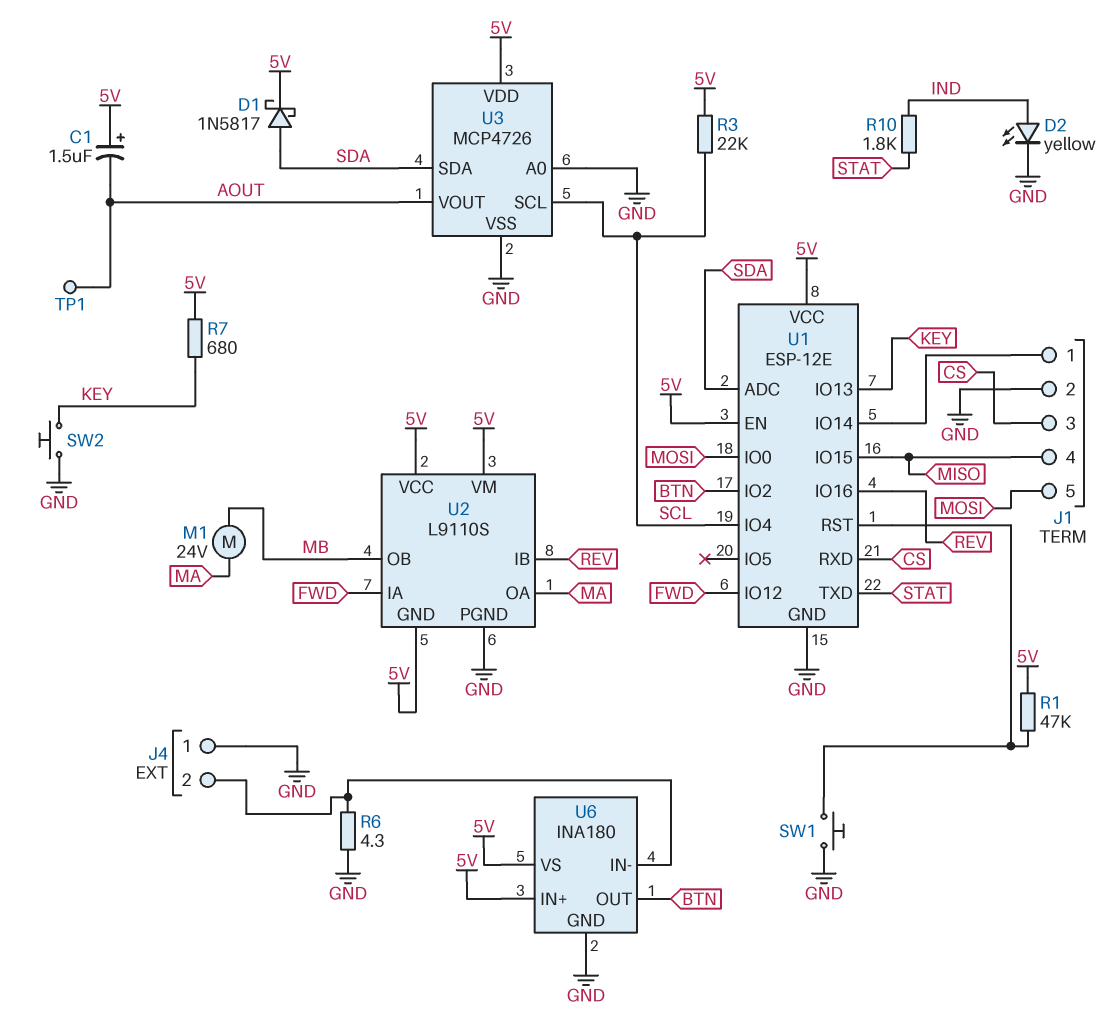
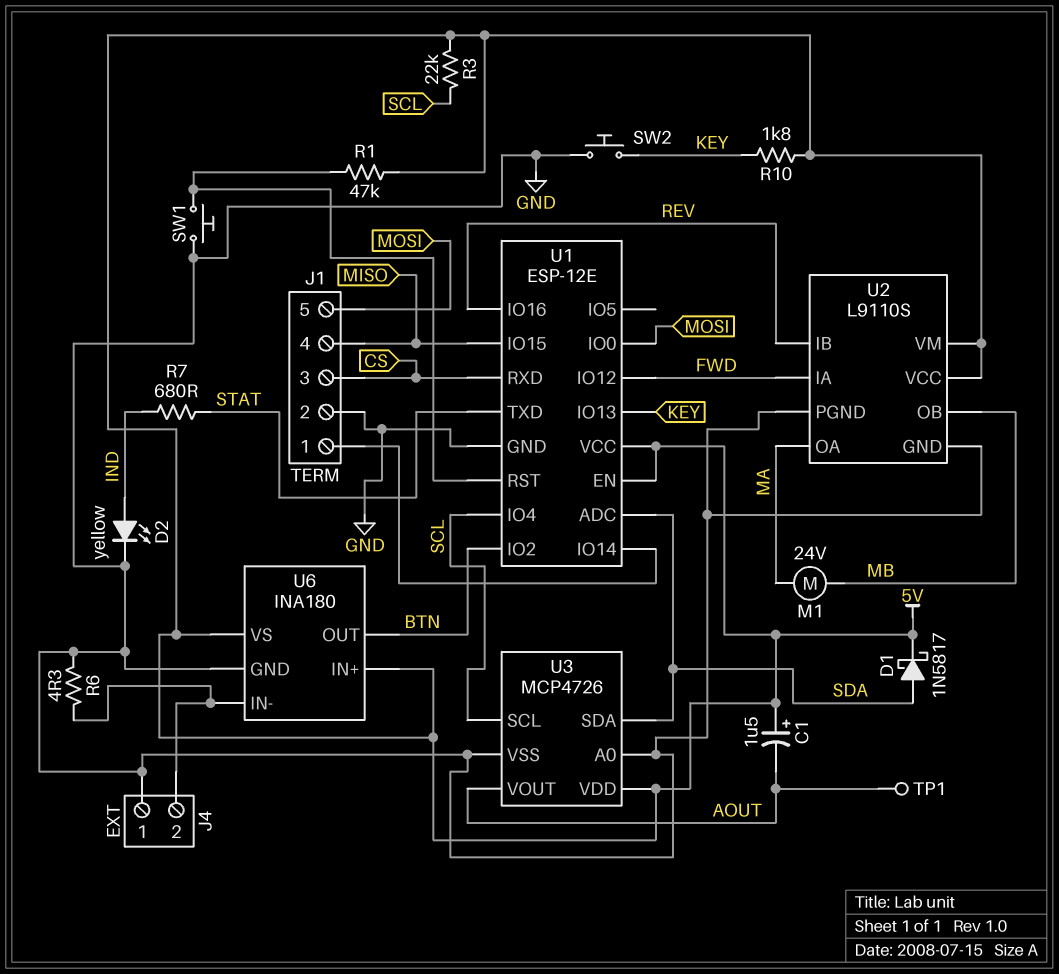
R7: 680 (5V, KEY) -> 680 (IND, STAT)
R10: 1.8k (IND, STAT) -> 1.8k (5V, KEY)
U2 pin GND: 5V -> GND

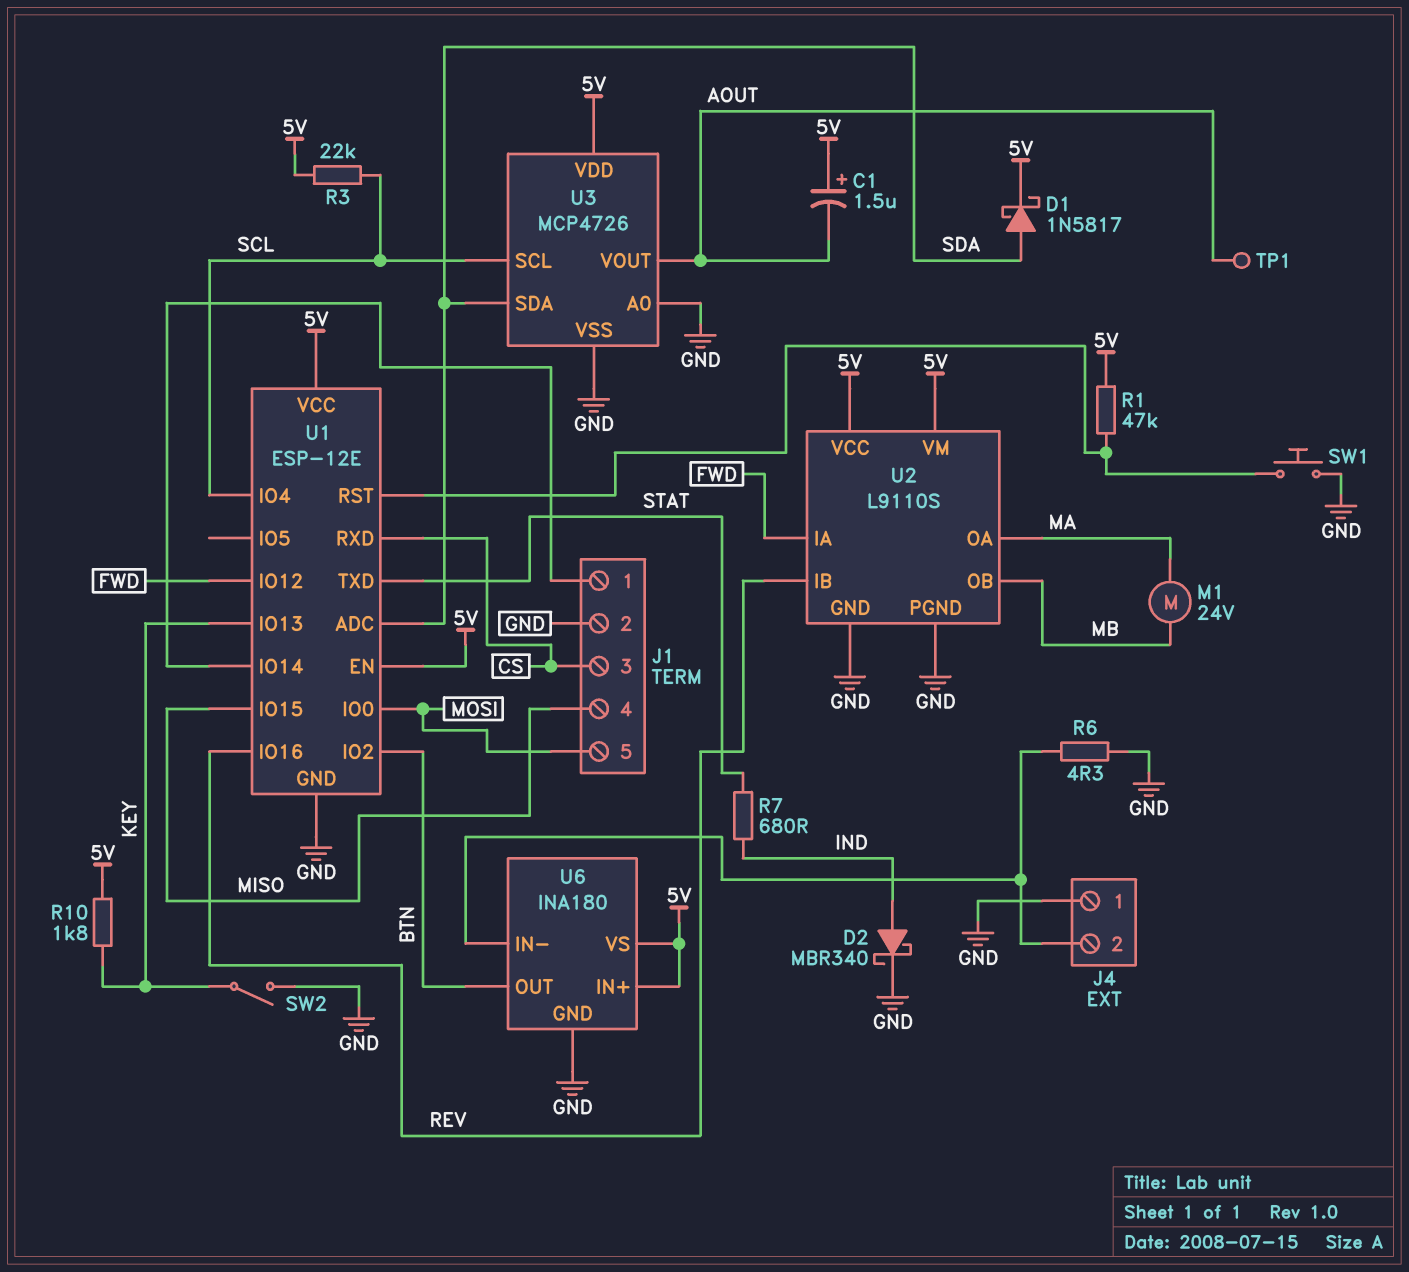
D2: LED yellow (A IND, K GND) -> schottky MBR340 (A IND, K GND)
SW2: button (GND, KEY) -> switch (GND, KEY)

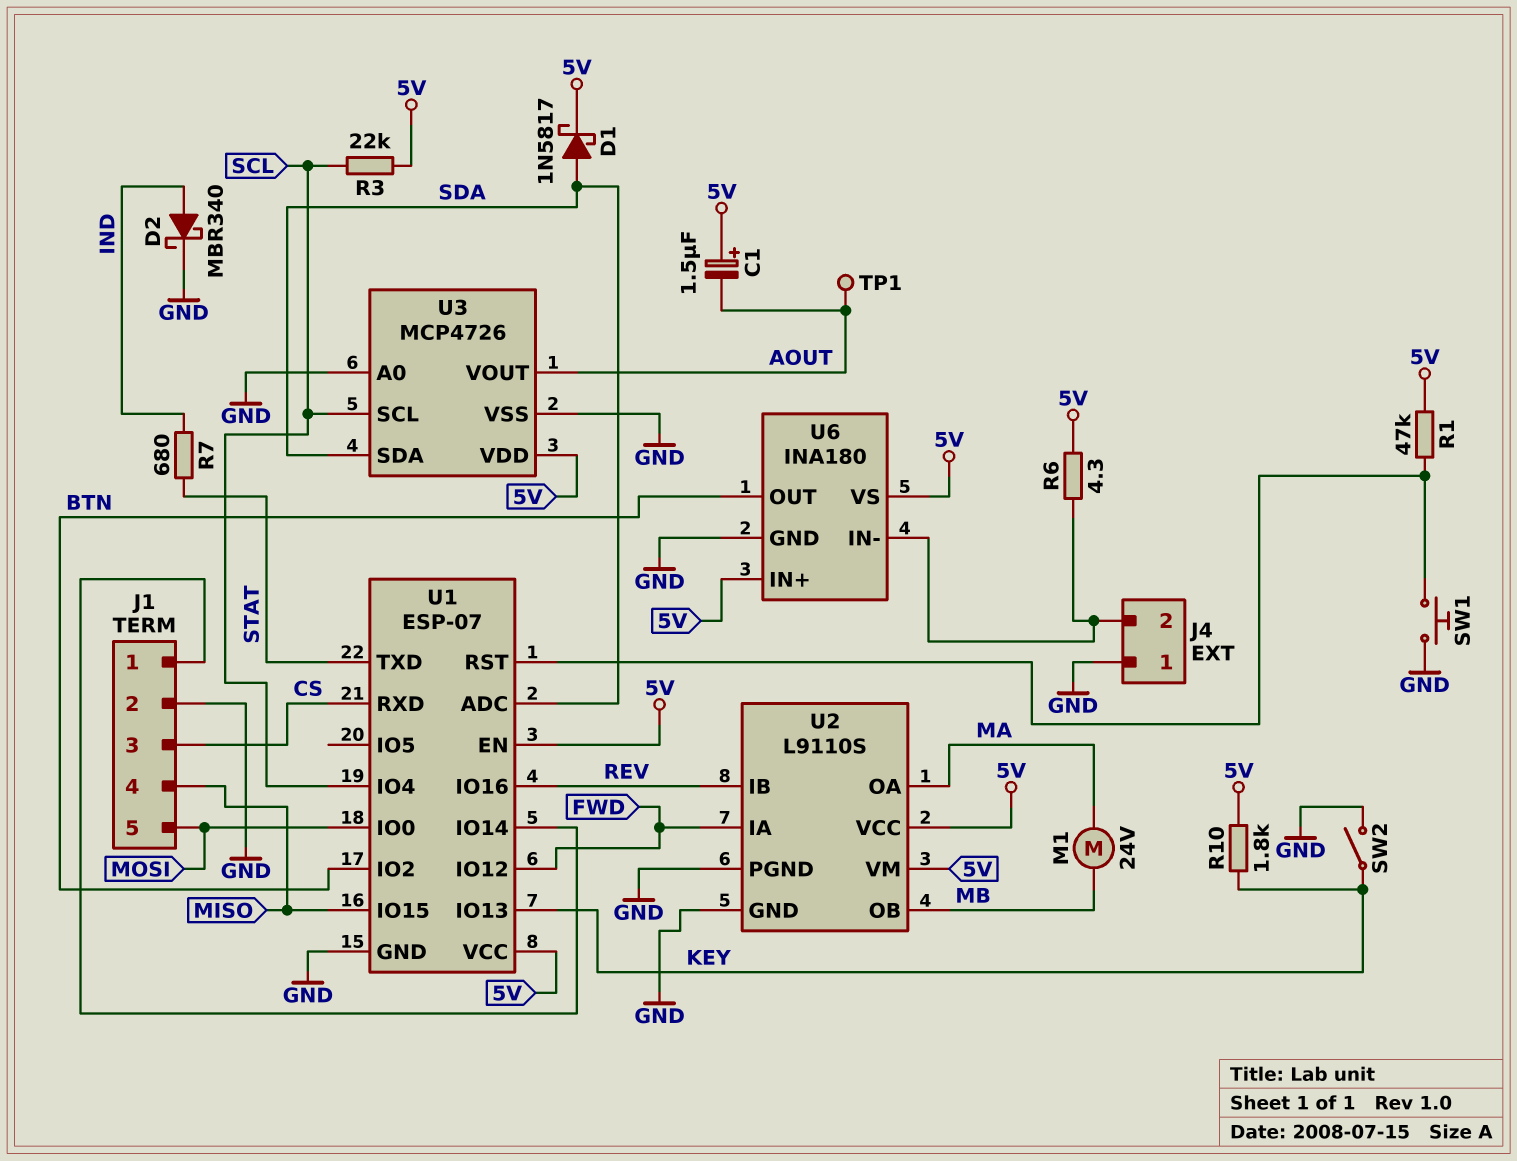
R6: 4.3 (GND, J4/2) -> 4.3 (5V, J4/2)
U1: ESP-12E -> ESP-07

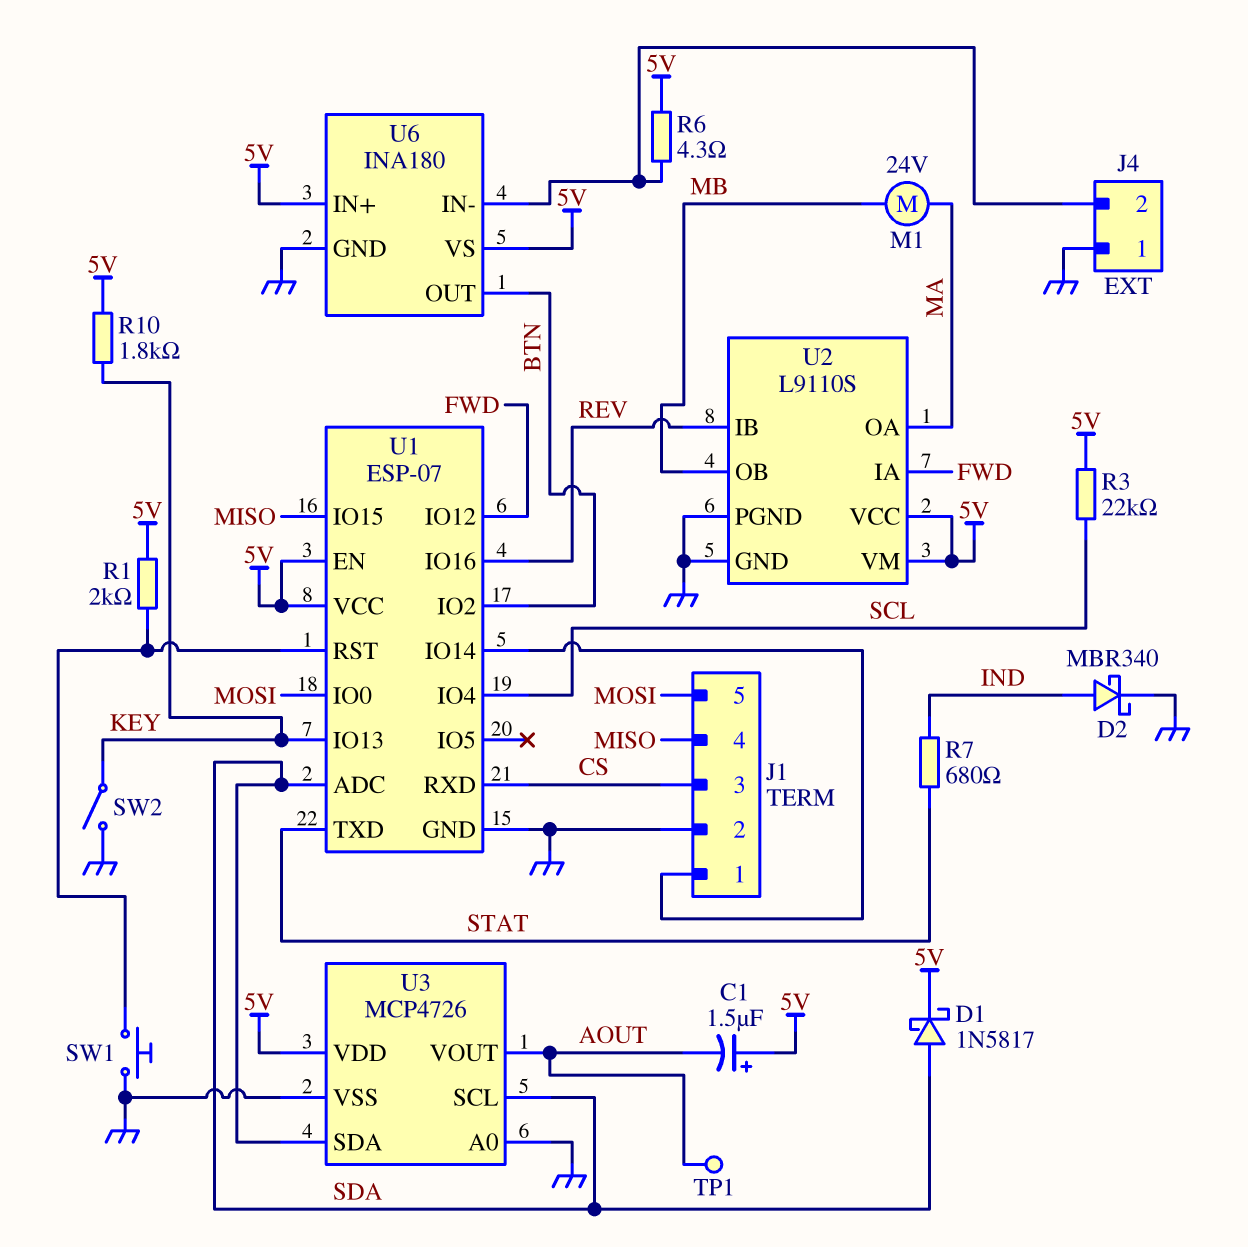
R1: 47k (5V, U1/RST) -> 2k (5V, U1/RST)
U3 pin SCL: SCL -> SDA

